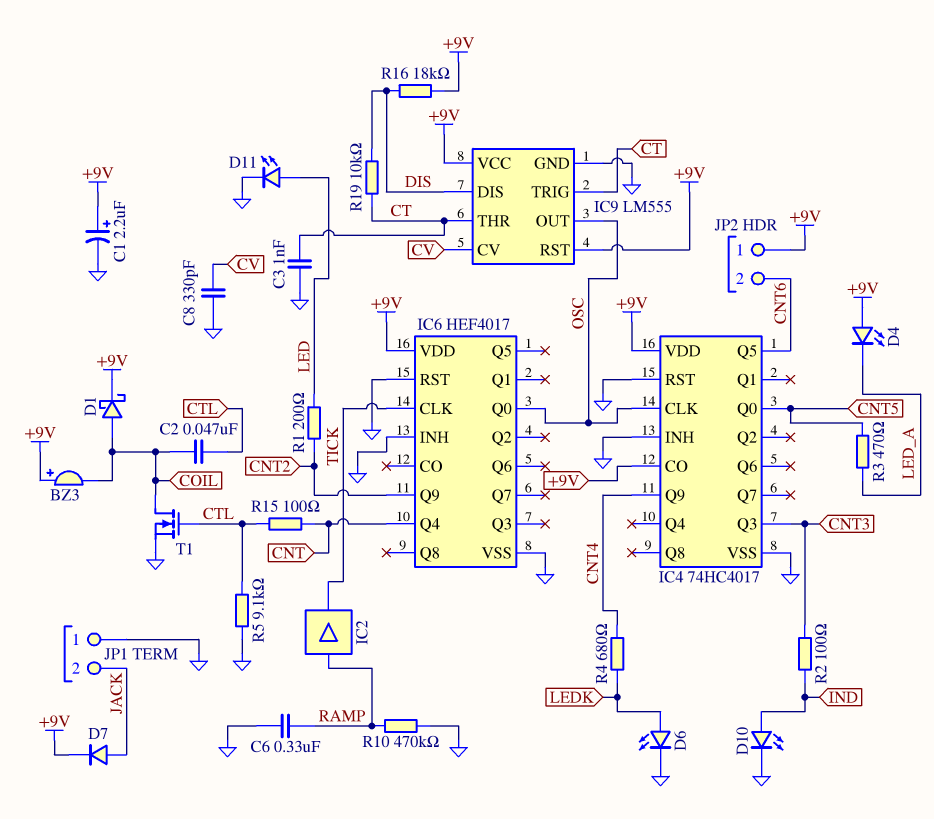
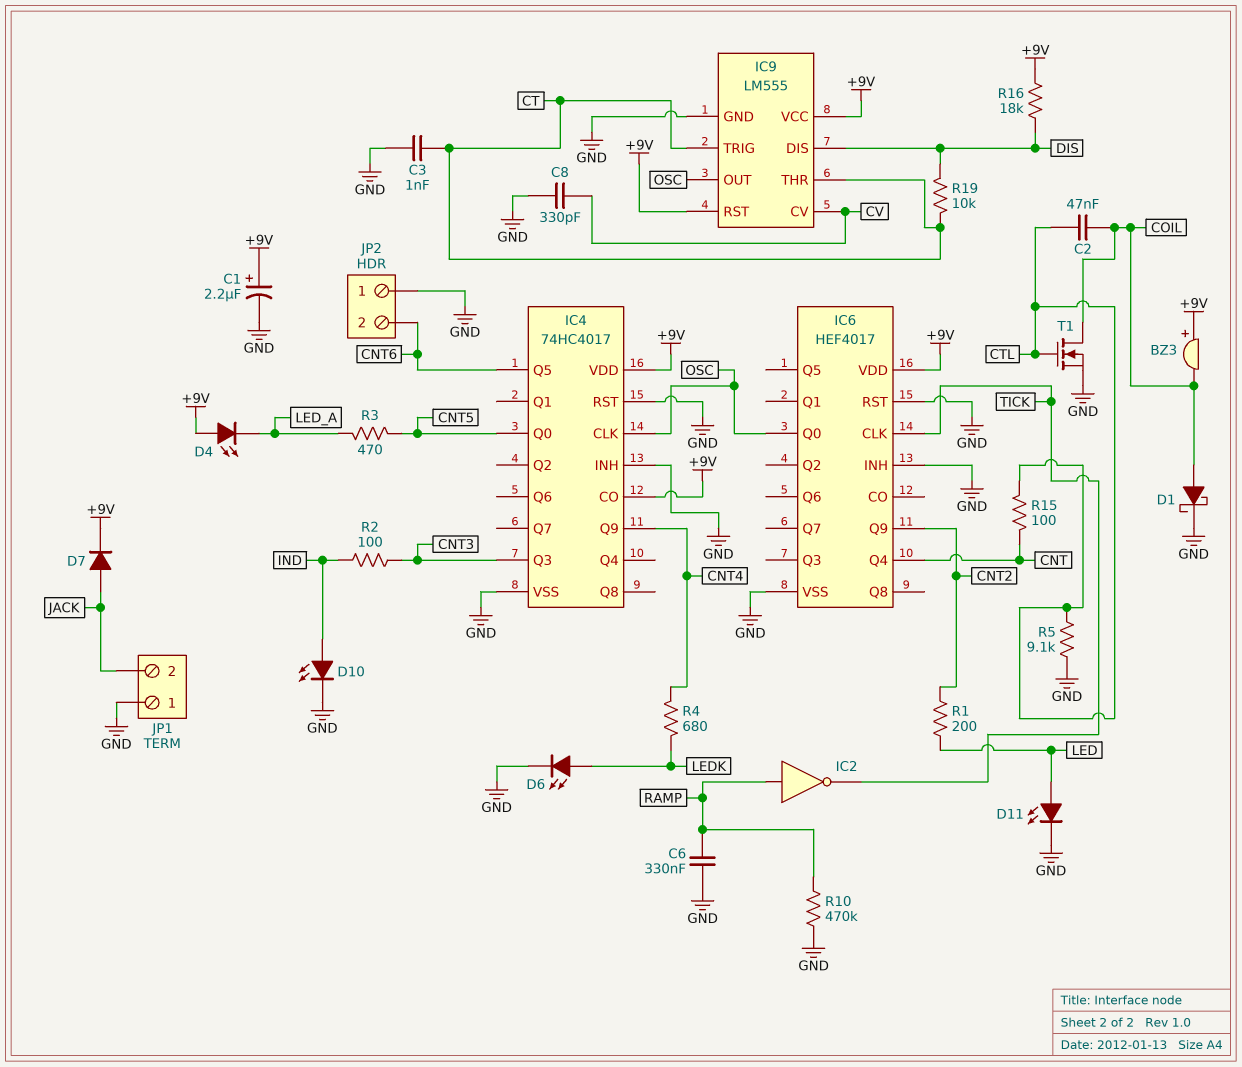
D1: schottky (A COIL, K +9V) -> schottky (A COIL, K GND)
IC2: buffer (in RAMP, out TICK) -> NOT (in RAMP, out TICK)
JP2 pin 1: +9V -> GND

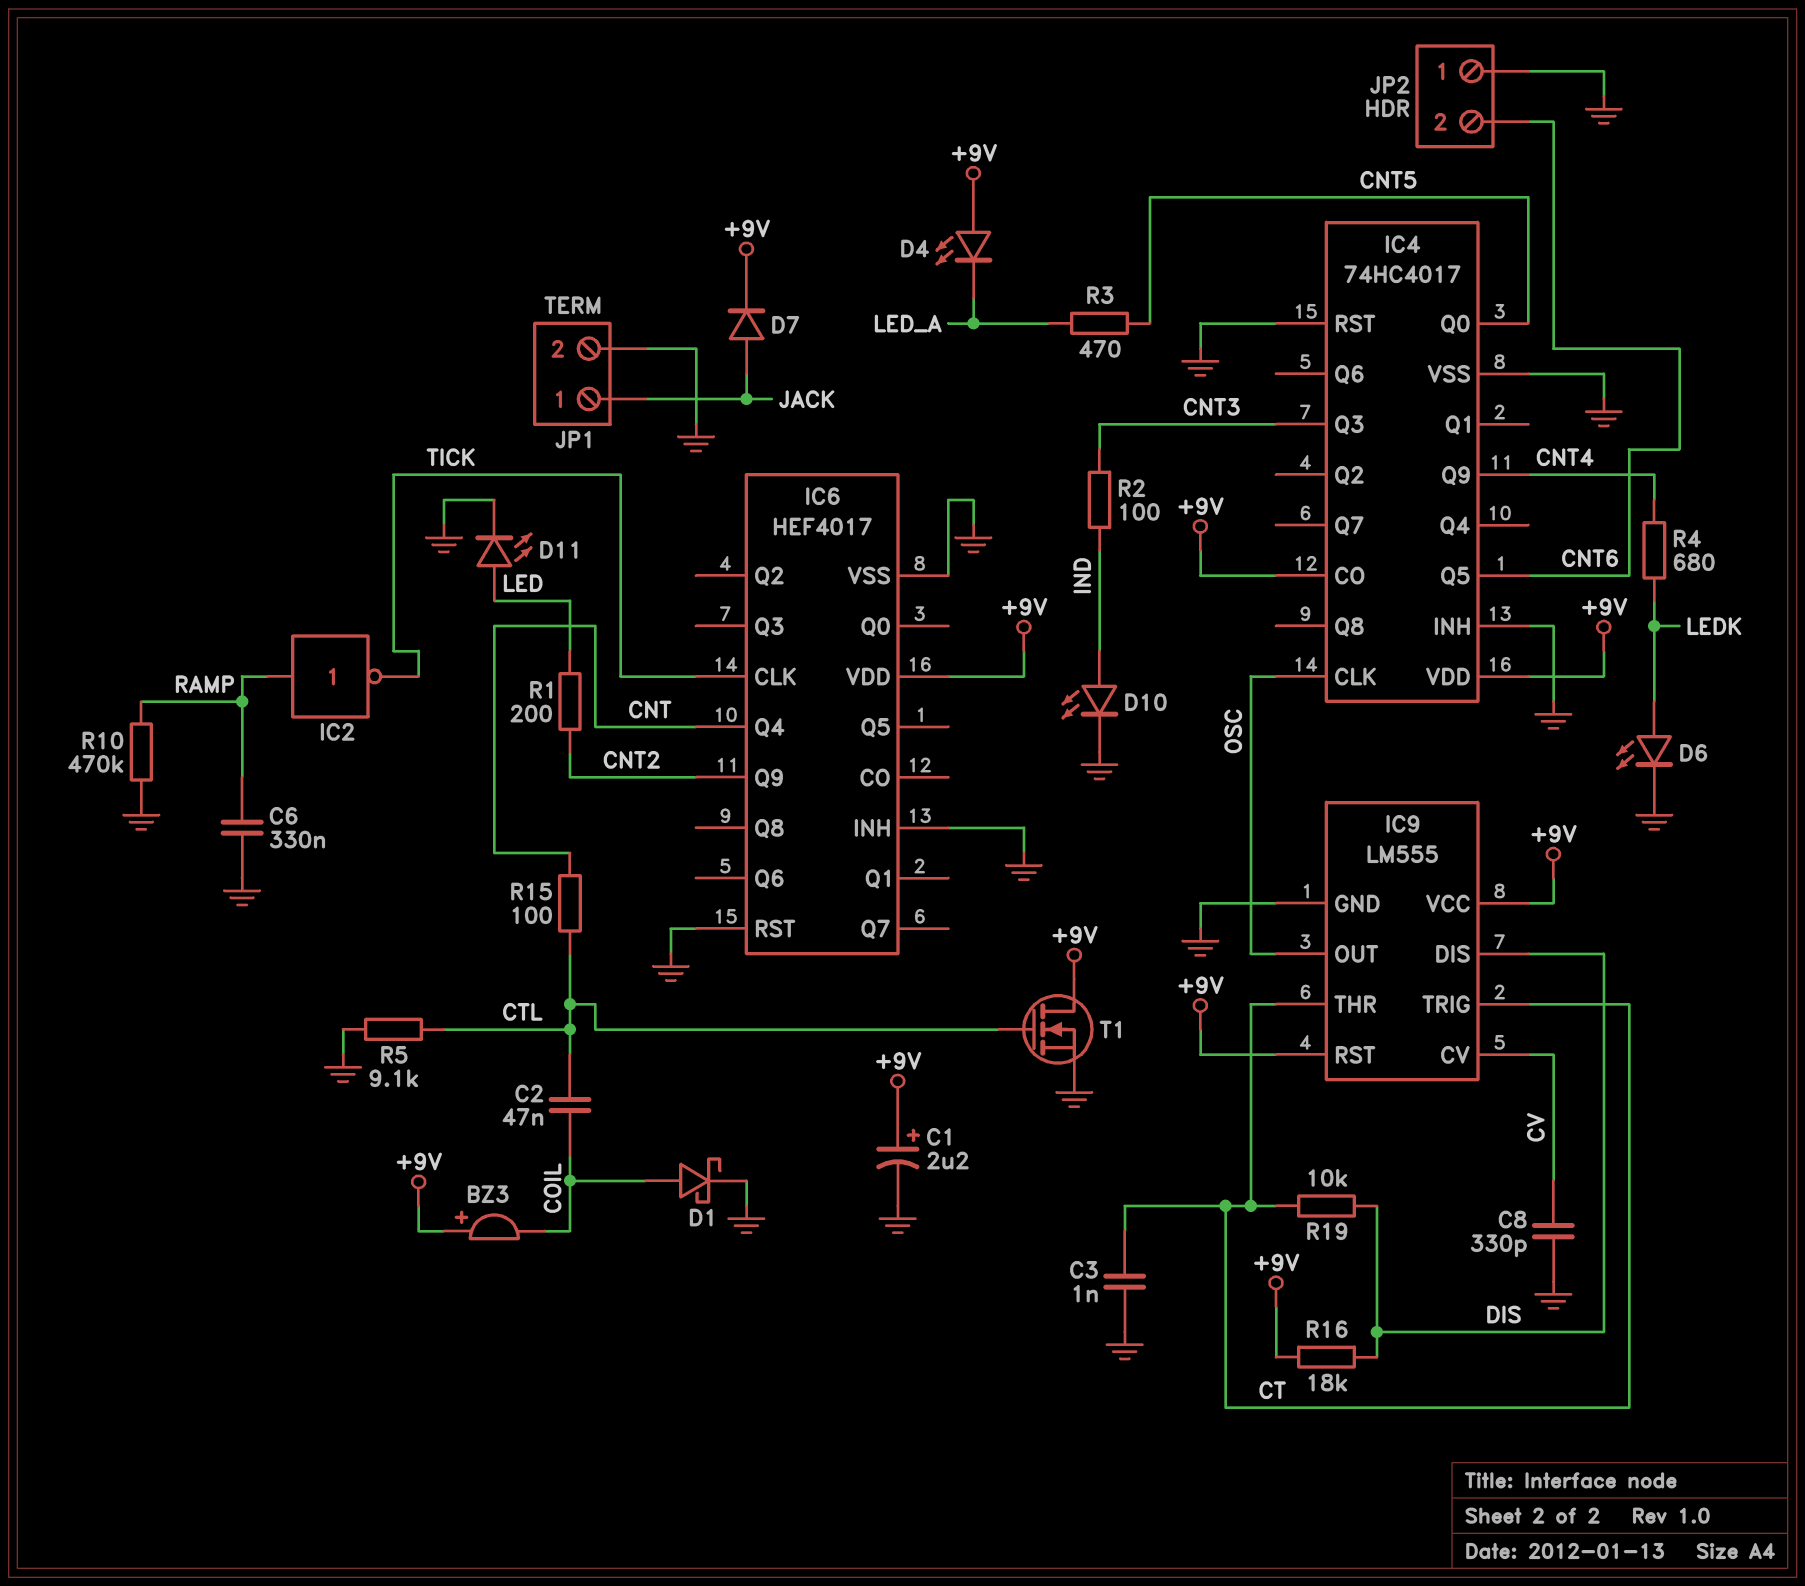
IC6 pin Q0: OSC -> none
JP1 pin 1: GND -> JACK
JP1 pin 2: JACK -> GND
T1: NMOS (G CTL, D COIL, S GND) -> NMOS (G CTL, D +9V, S GND)

